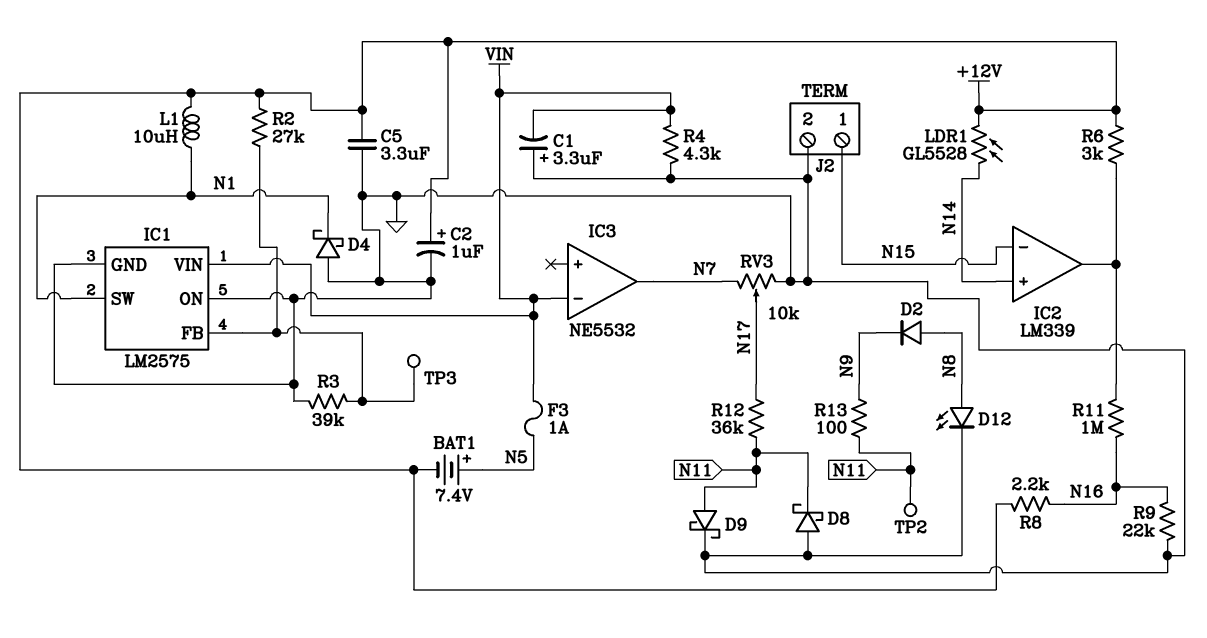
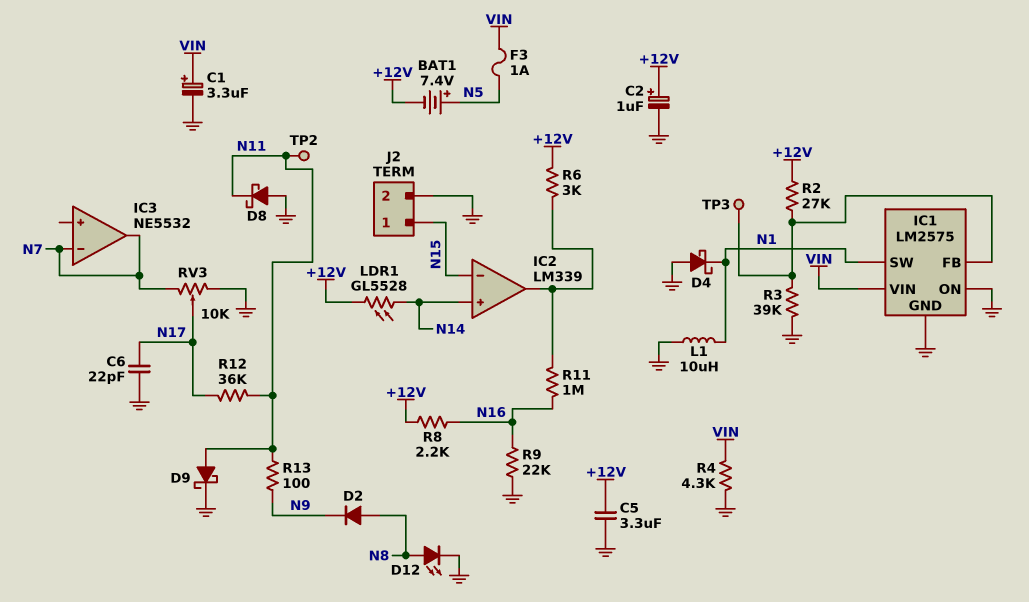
C1: 3.3uF (plus GND, minus VIN) -> 3.3uF (plus VIN, minus GND)
C6: none -> 22pF (GND, N17)
IC3 pin in-: VIN -> N7
L1: 10uH (+12V, N1) -> 10uH (GND, N1)

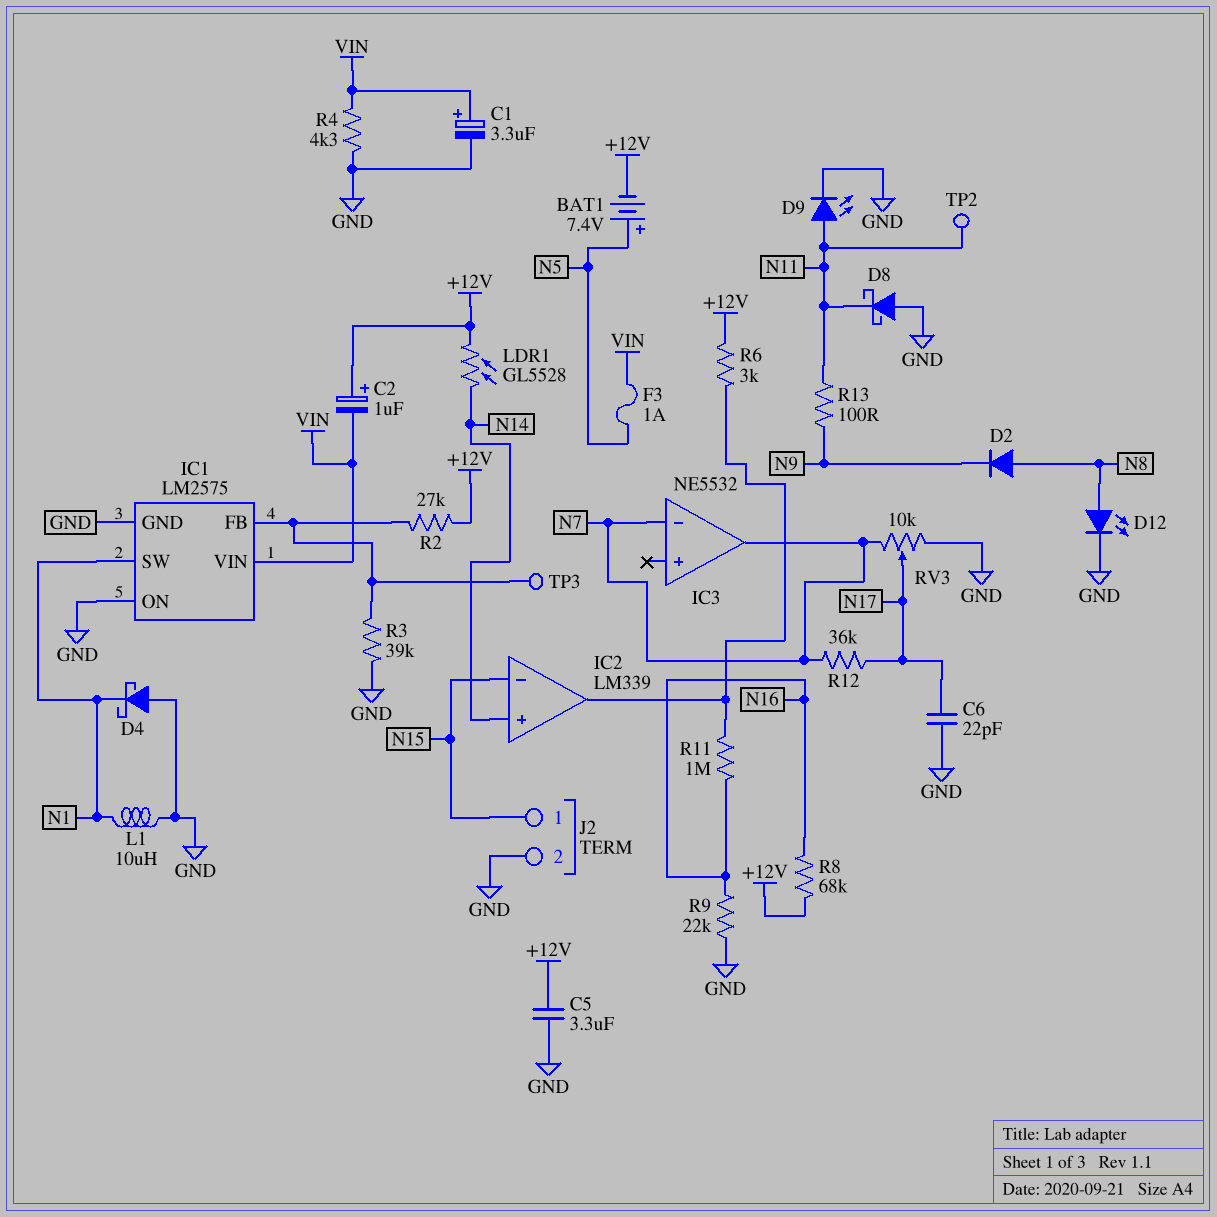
C2: 1uF (plus +12V, minus GND) -> 1uF (plus +12V, minus VIN)
D9: schottky (A N11, K GND) -> LED (A N11, K GND)
R8: 2.2k (+12V, N16) -> 68k (+12V, N16)
R12: 36k (N11, N17) -> 36k (N7, N17)

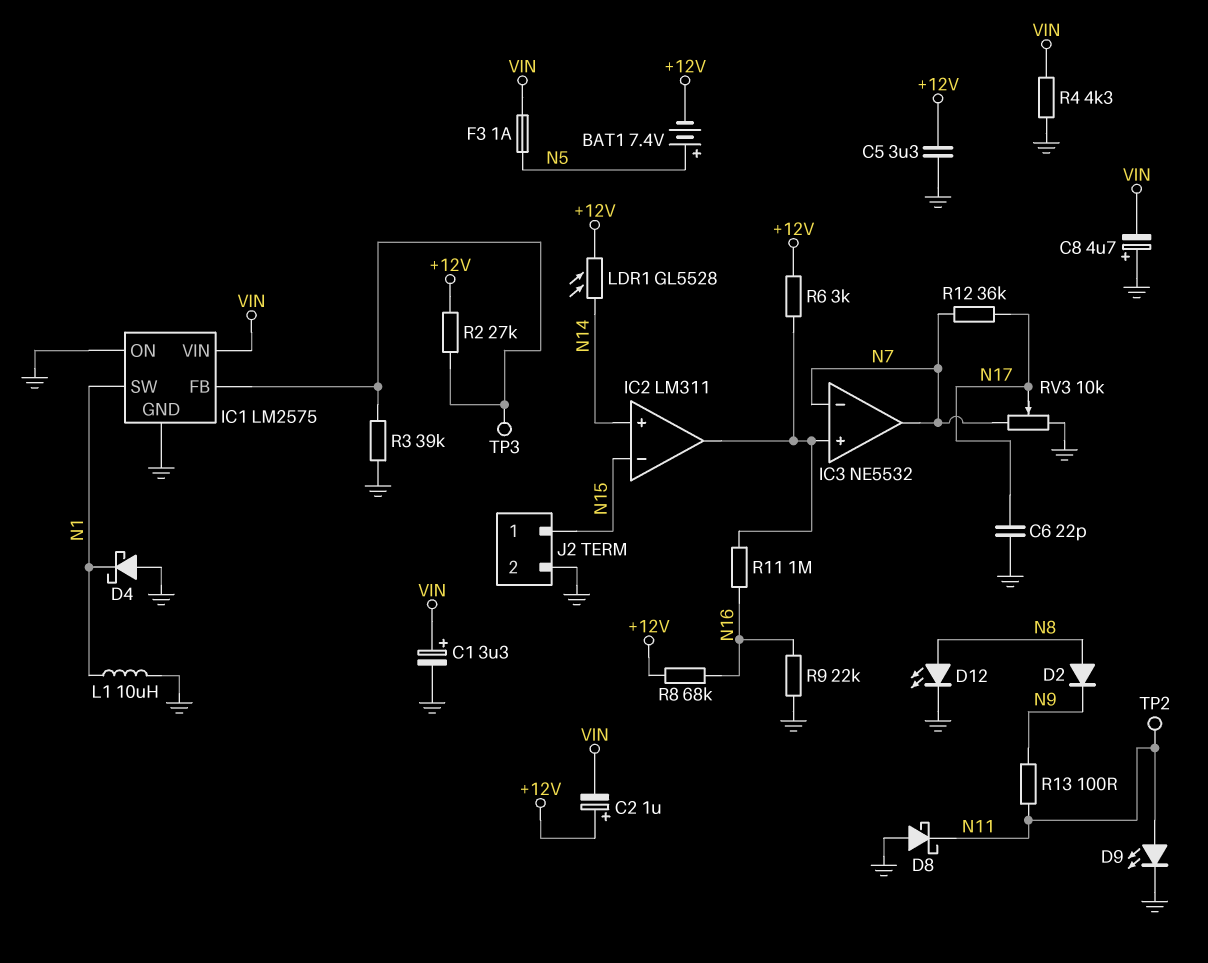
C8: none -> 4.7uF (plus GND, minus VIN)
IC2: LM339 -> LM311
IC3 pin in+: none -> IC2/out

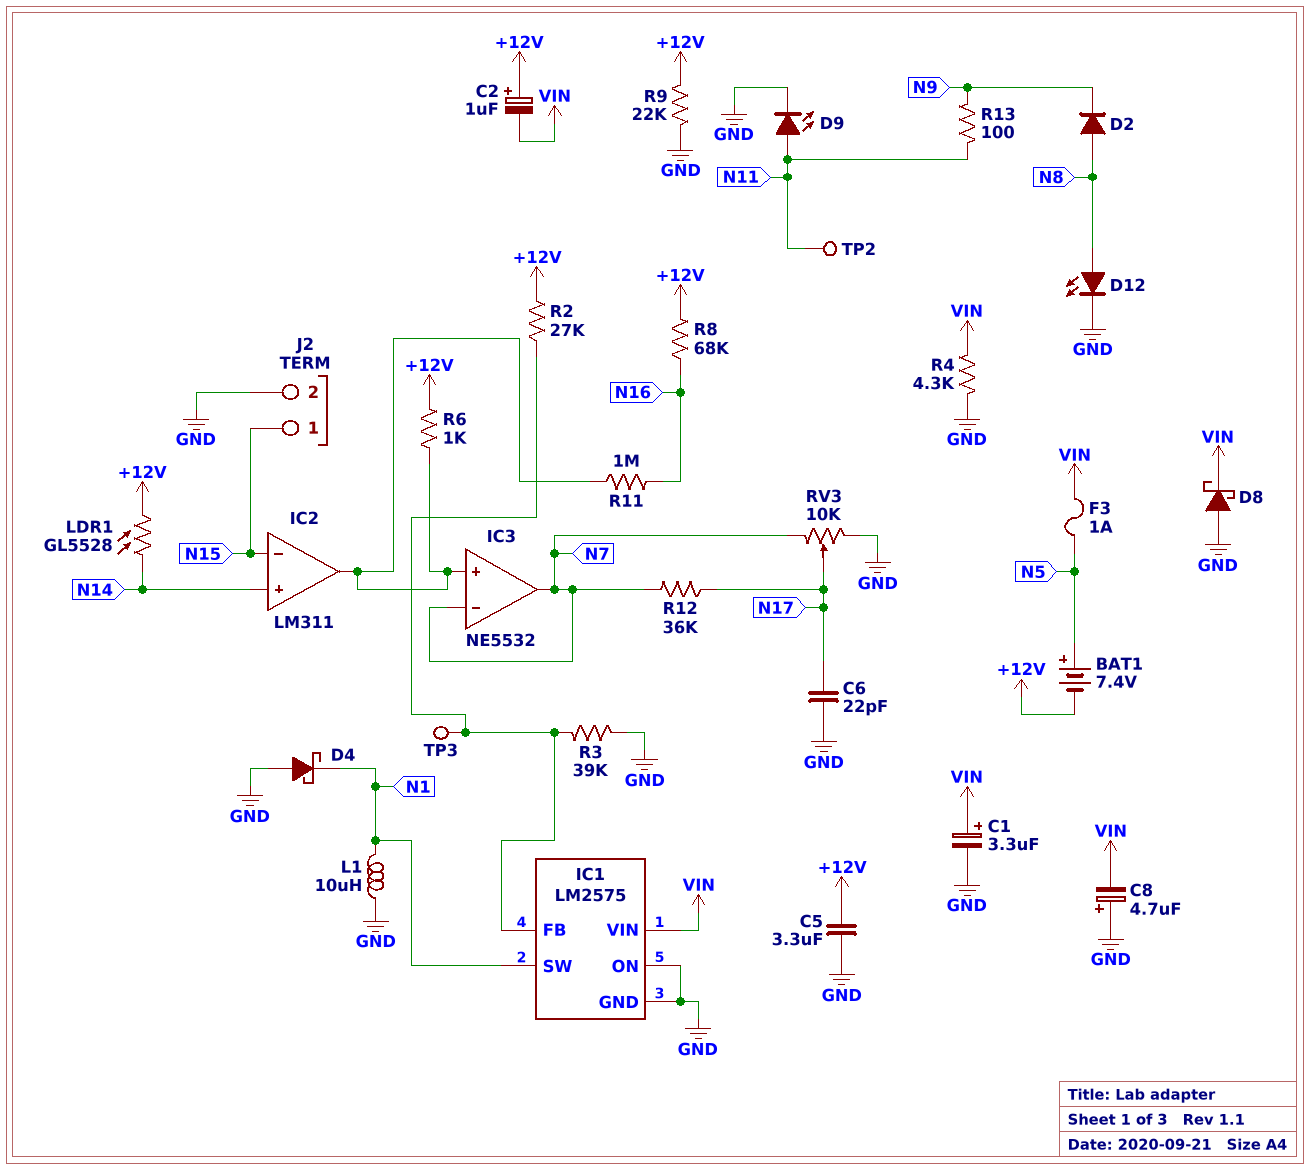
D8: schottky (A GND, K N11) -> schottky (A GND, K VIN)
R6: 3k (+12V, IC2/out) -> 1k (+12V, IC2/out)
R9: 22k (GND, N16) -> 22k (+12V, GND)

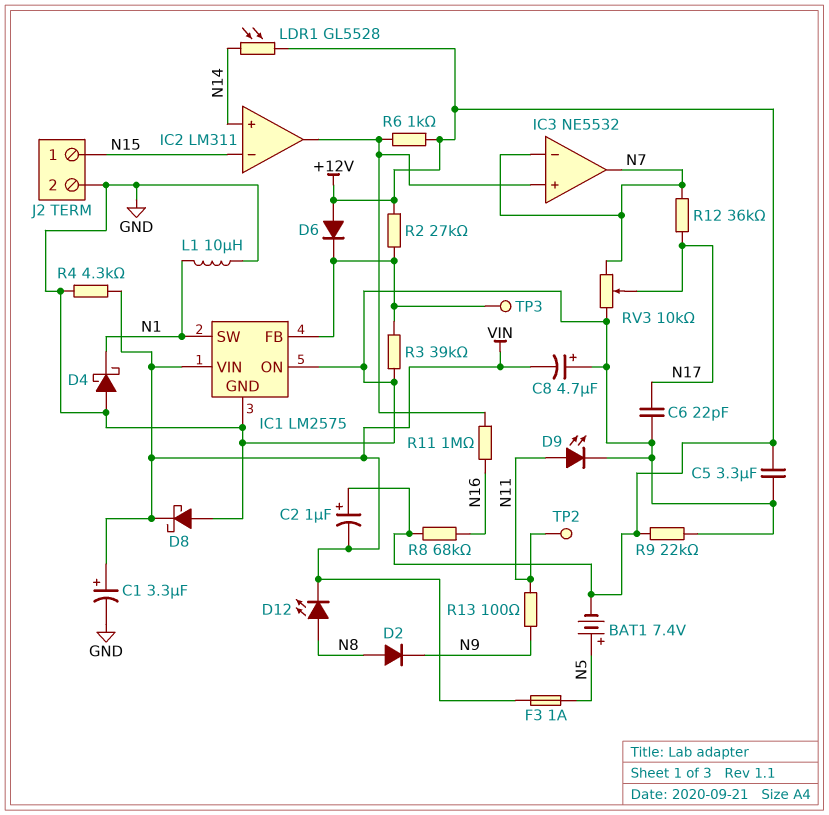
D6: none -> diode (A +12V, K IC1/FB)
D12: LED (A N8, K GND) -> LED (A N8, K VIN)

